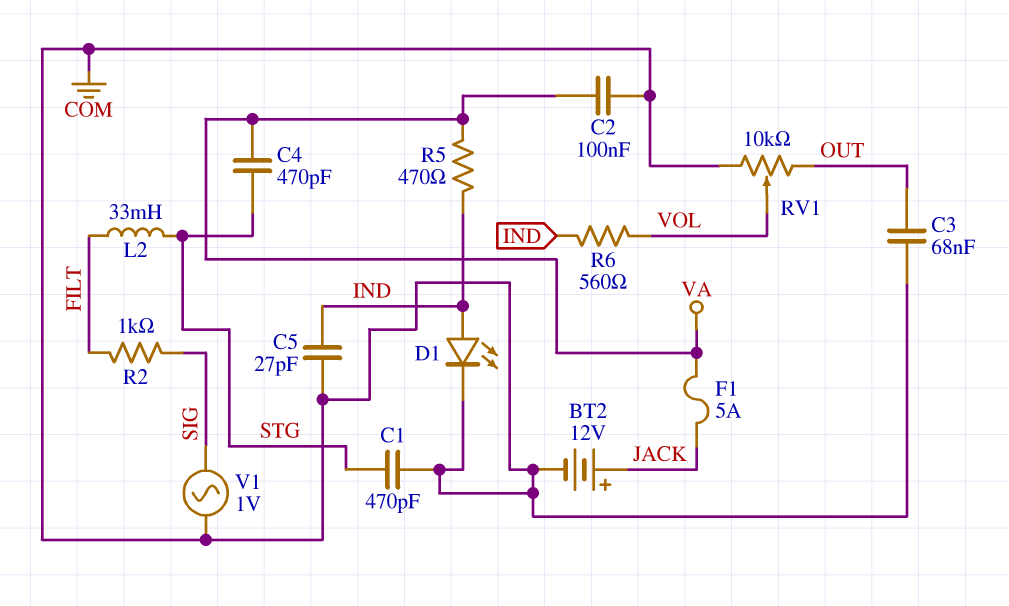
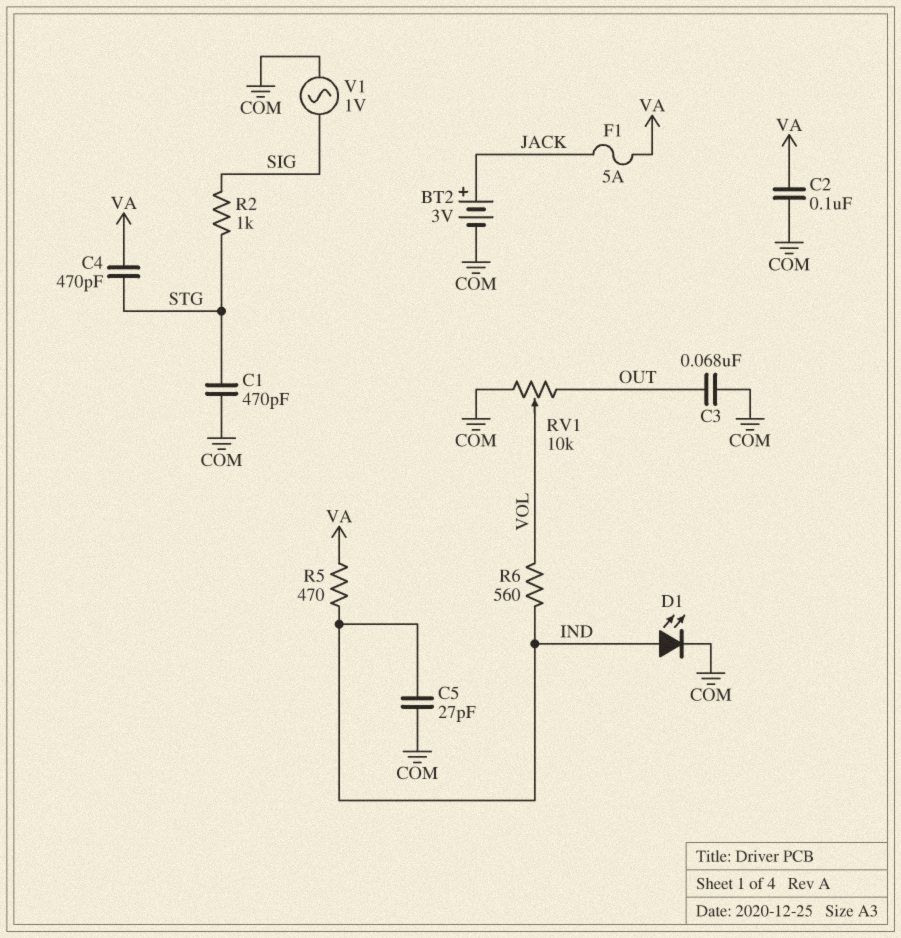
BT2: 12V (plus JACK, minus COM) -> 3V (plus JACK, minus COM)
L2: 33mH (FILT, STG) -> none
R2: 1k (FILT, SIG) -> 1k (SIG, STG)

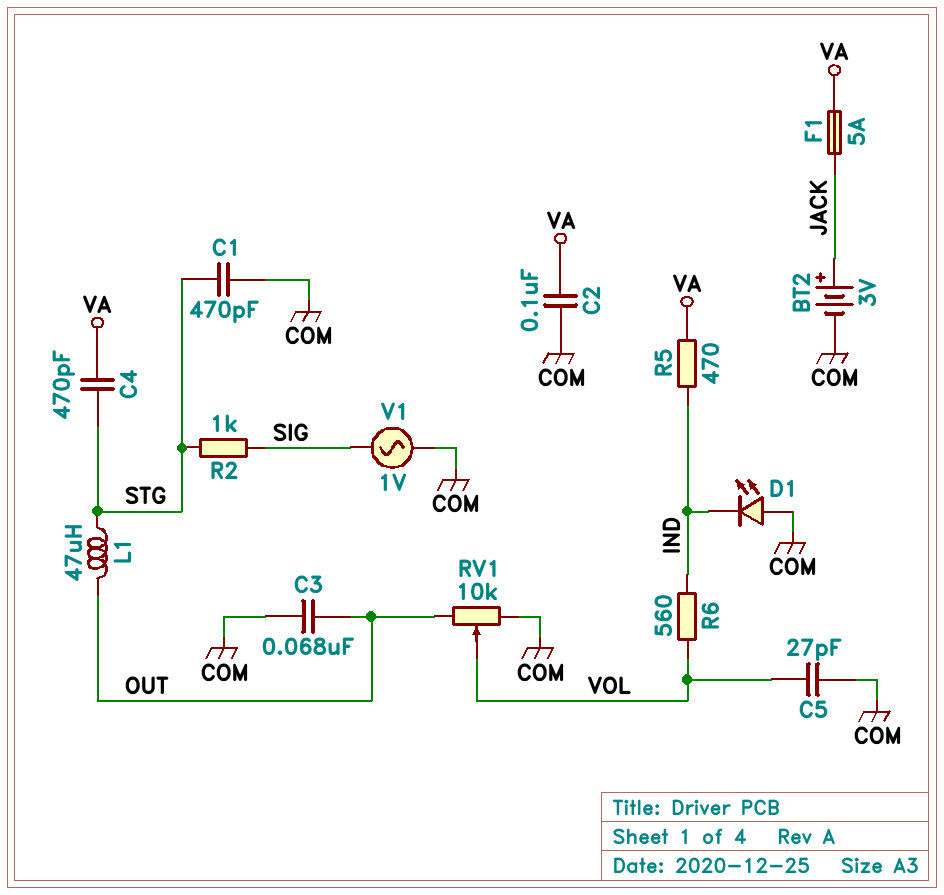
C5: 27pF (COM, IND) -> 27pF (COM, VOL)
D1: LED (A IND, K COM) -> LED (A COM, K IND)
L1: none -> 47uH (OUT, STG)

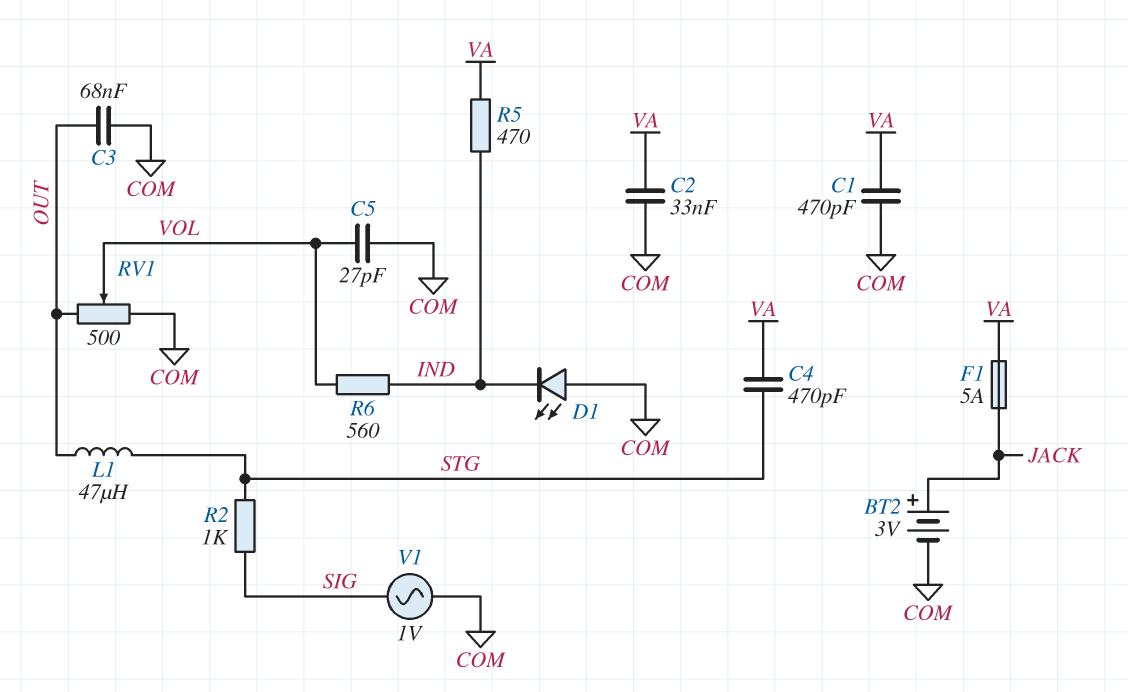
C1: 470pF (COM, STG) -> 470pF (COM, VA)
C2: 100nF (COM, VA) -> 33nF (COM, VA)
RV1: 10k (COM, OUT, wiper VOL) -> 500 (COM, OUT, wiper VOL)

